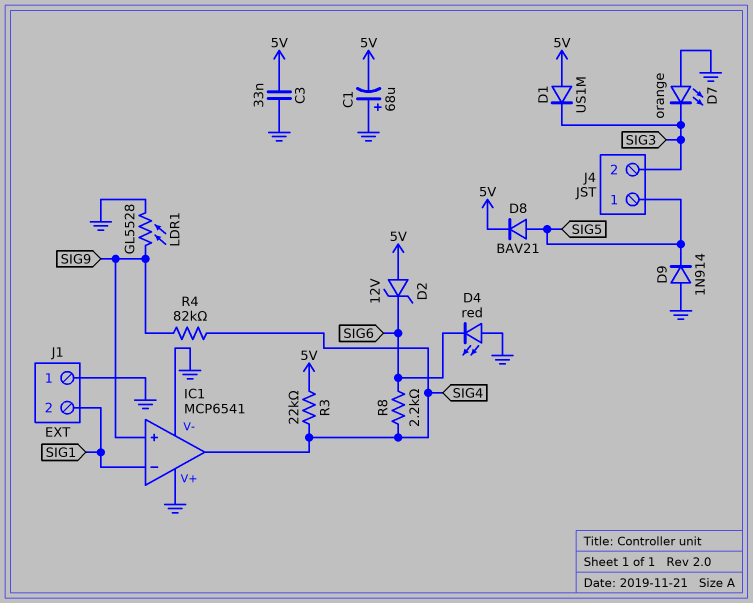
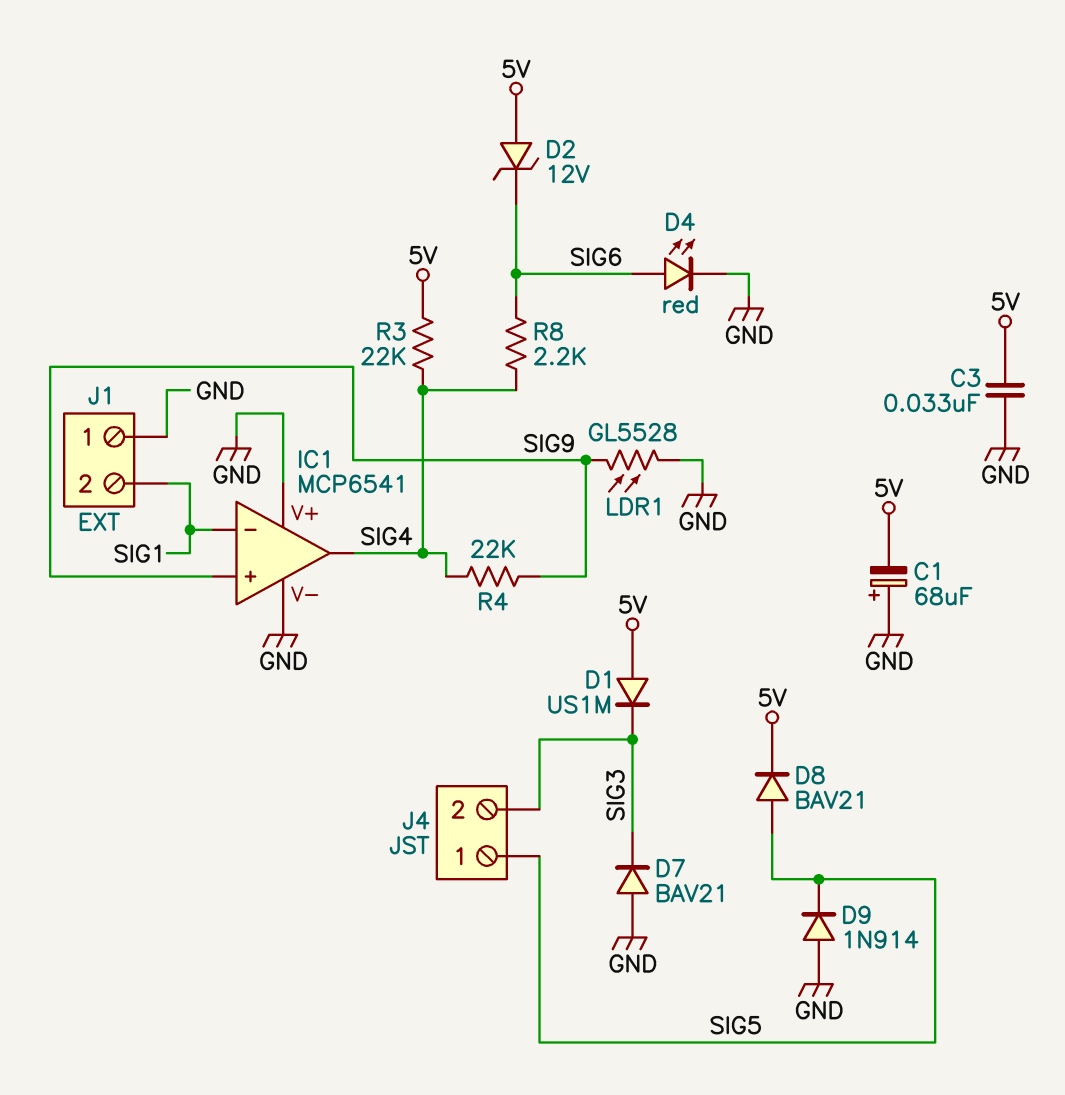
D4: LED red (A GND, K SIG6) -> LED red (A SIG6, K GND)
D7: LED orange (A GND, K SIG3) -> diode BAV21 (A GND, K SIG3)
R4: 82k (SIG4, SIG9) -> 22k (SIG4, SIG9)

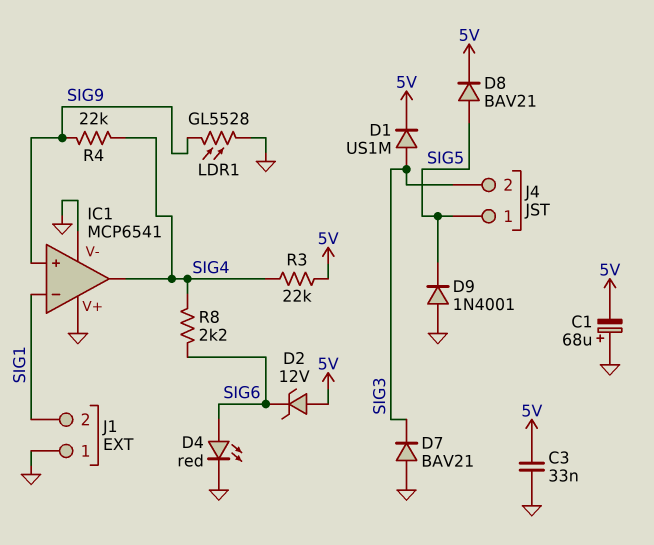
D1: diode US1M (A 5V, K SIG3) -> diode US1M (A SIG3, K 5V)
D9: diode 1N914 (A GND, K SIG5) -> diode 1N4001 (A GND, K SIG5)

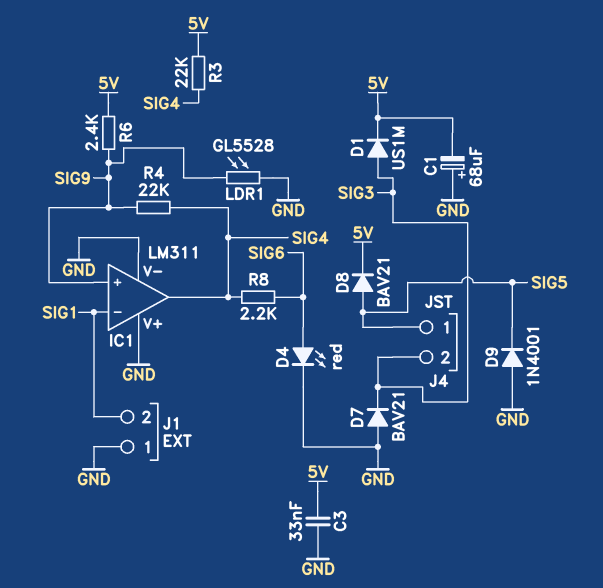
D2: zener 12V (A 5V, K SIG6) -> none
IC1: MCP6541 -> LM311
R6: none -> 2.4k (5V, SIG9)

